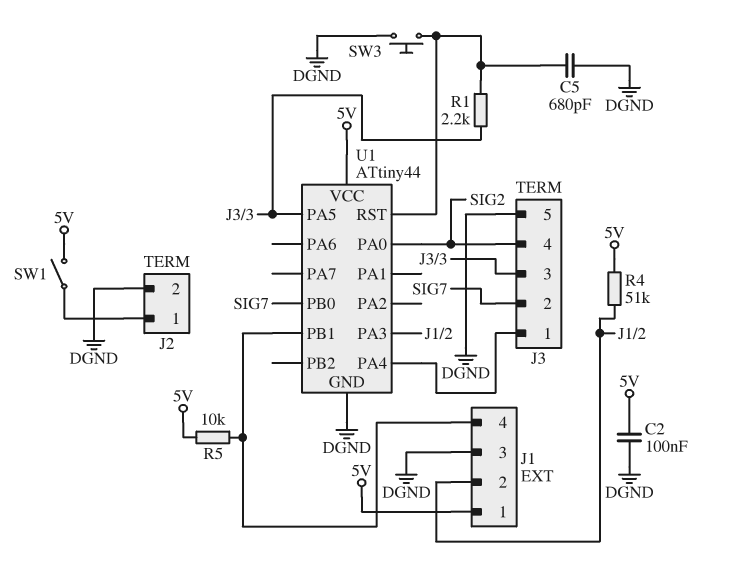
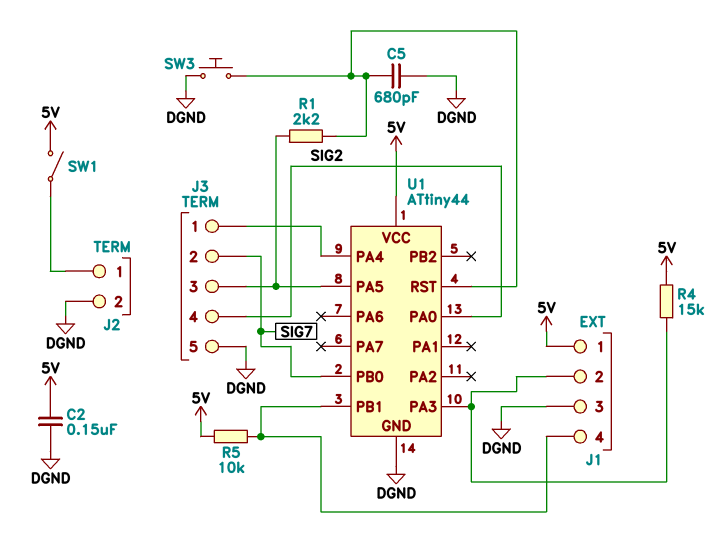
C2: 100nF (5V, DGND) -> 150nF (5V, DGND)
R4: 51k (5V, J1/2) -> 15k (5V, J1/2)

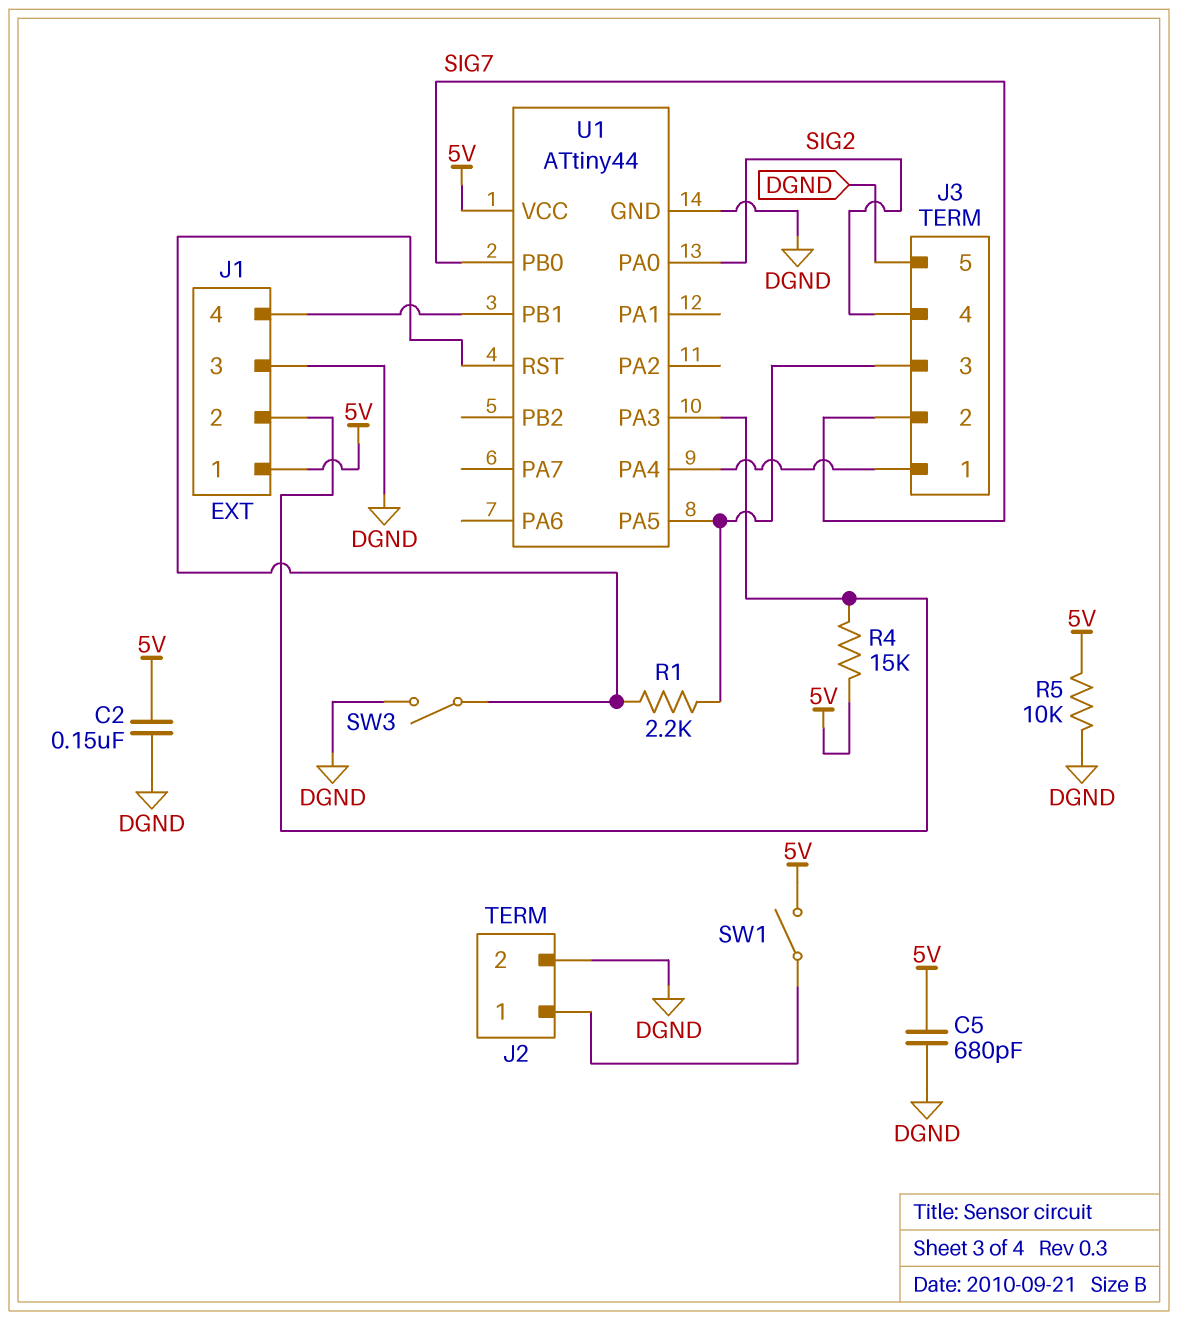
C5: 680pF (DGND, U1/RST) -> 680pF (5V, DGND)
R5: 10k (5V, J1/4) -> 10k (5V, DGND)
SW3: button (DGND, U1/RST) -> switch (DGND, U1/RST)

